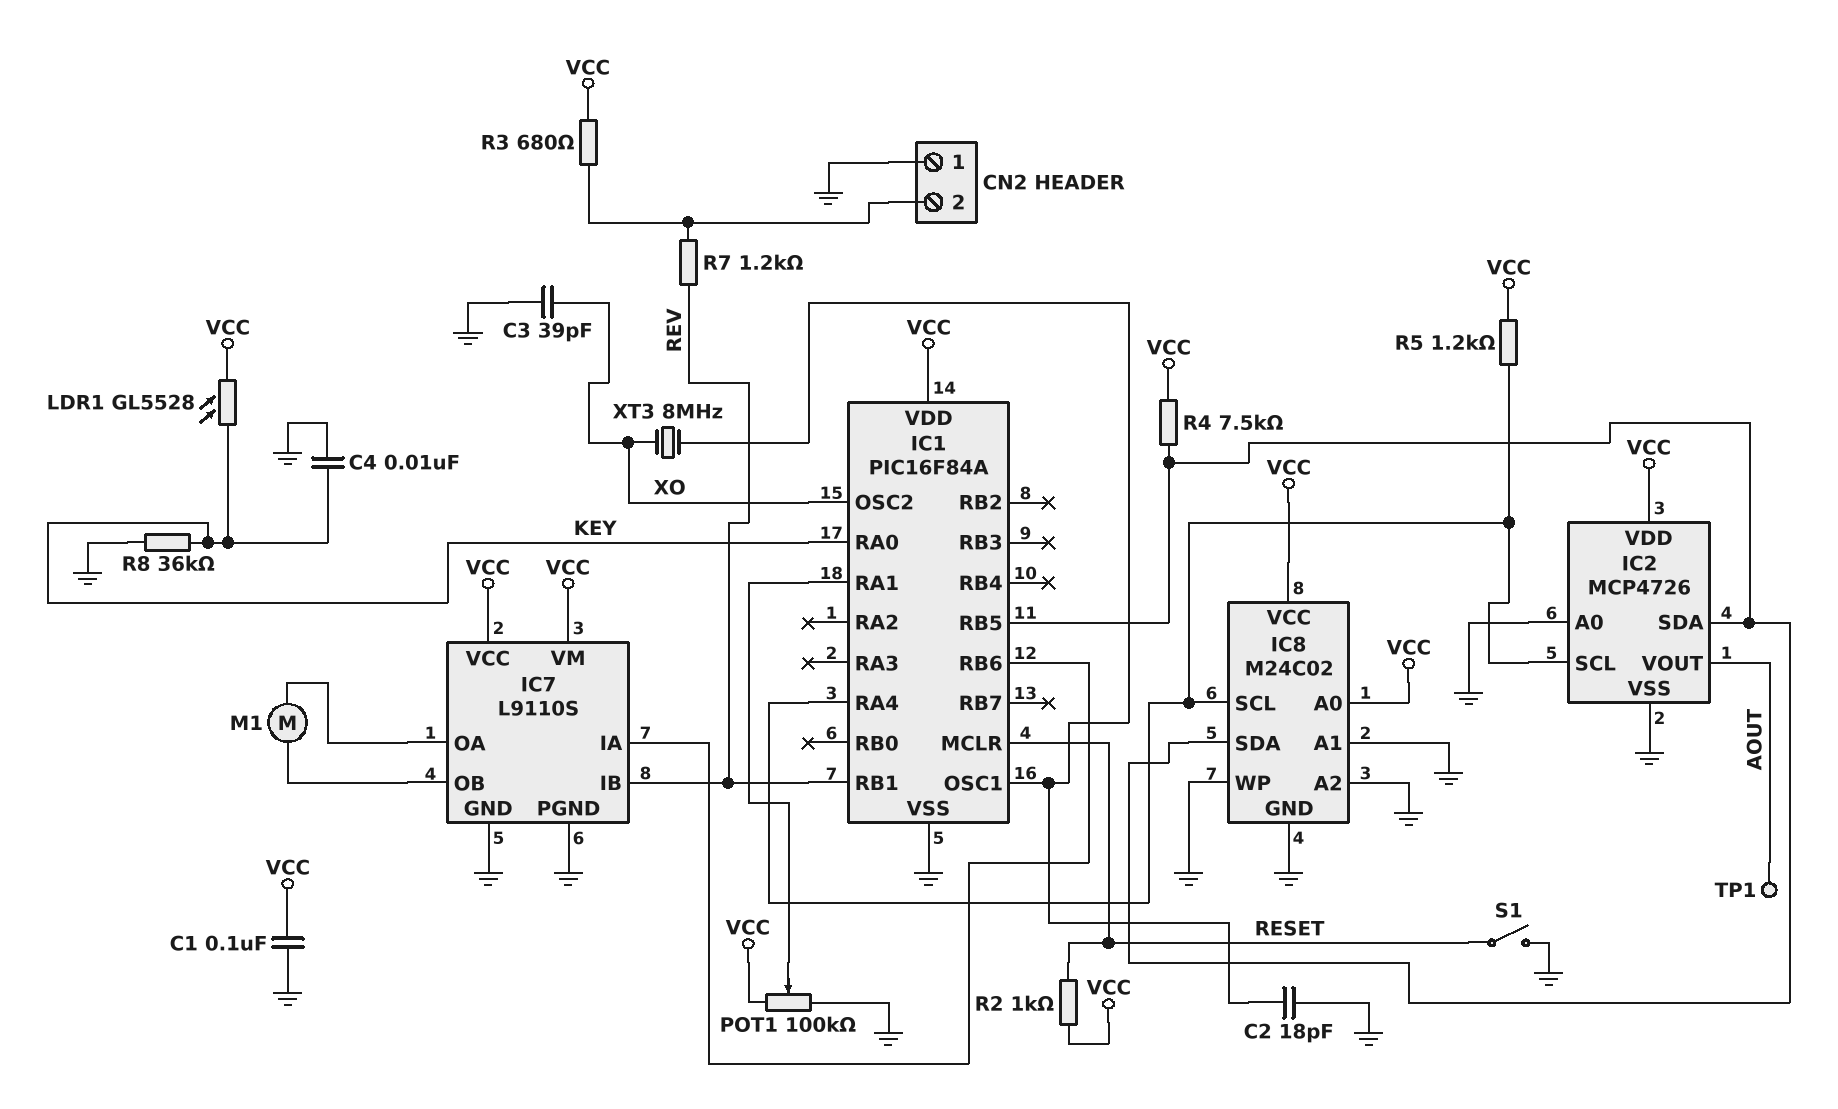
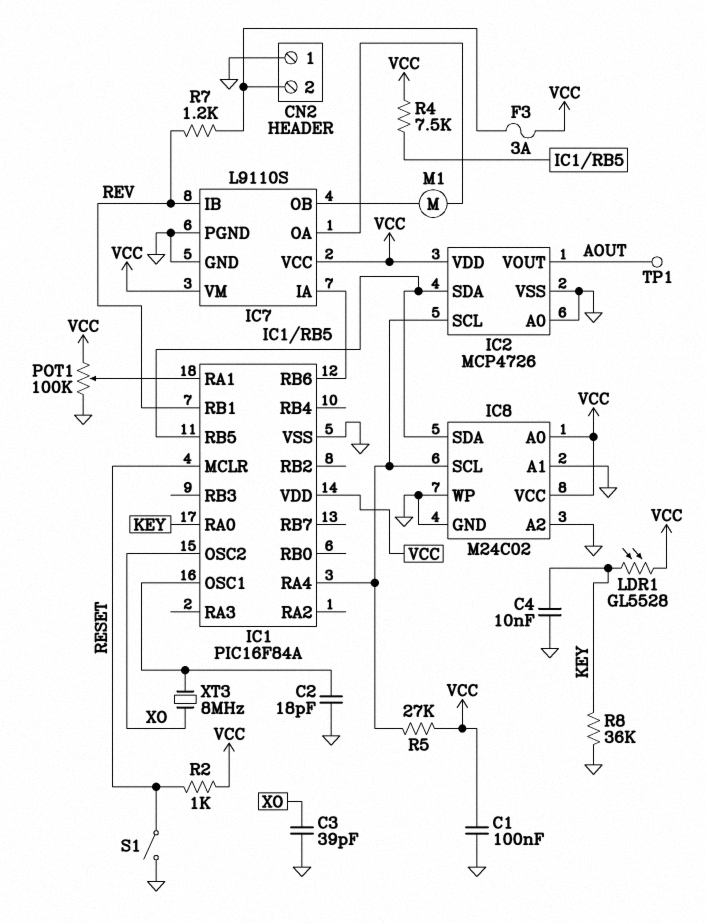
F3: none -> 3A (CN2/2, VCC)
R3: 680 (CN2/2, VCC) -> none
R5: 1.2k (IC1/RA4, VCC) -> 27k (IC1/RA4, VCC)

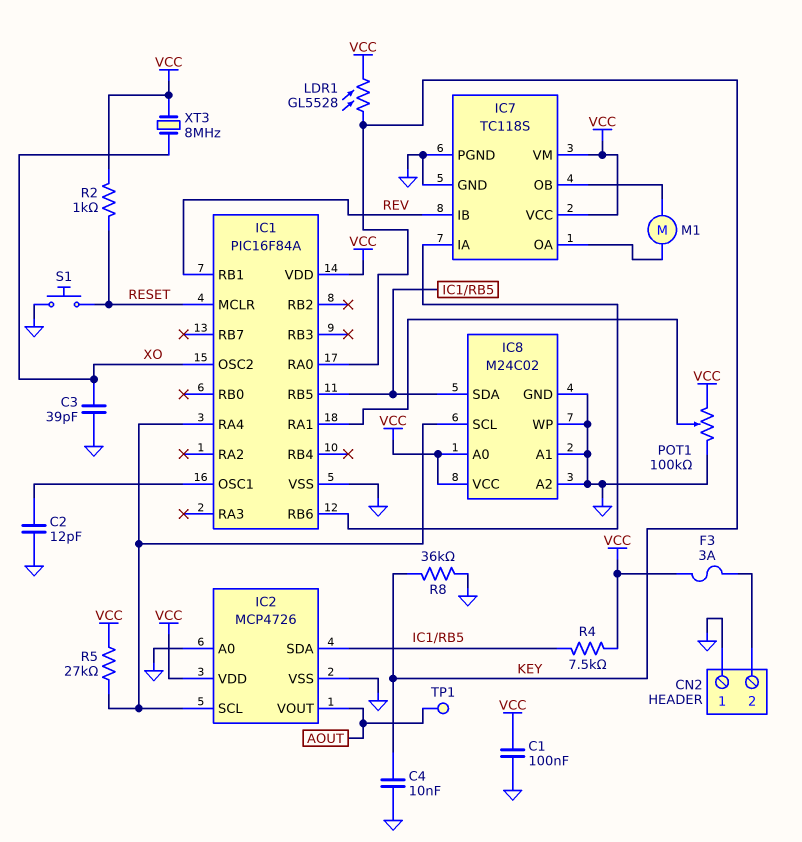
C2: 18pF (GND, IC1/OSC1) -> 12pF (GND, IC1/OSC1)
IC7: L9110S -> TC118S
R7: 1.2k (CN2/2, REV) -> none
S1: switch (GND, RESET) -> button (GND, RESET)
XT3: 8MHz (IC1/OSC1, XO) -> 8MHz (VCC, XO)

